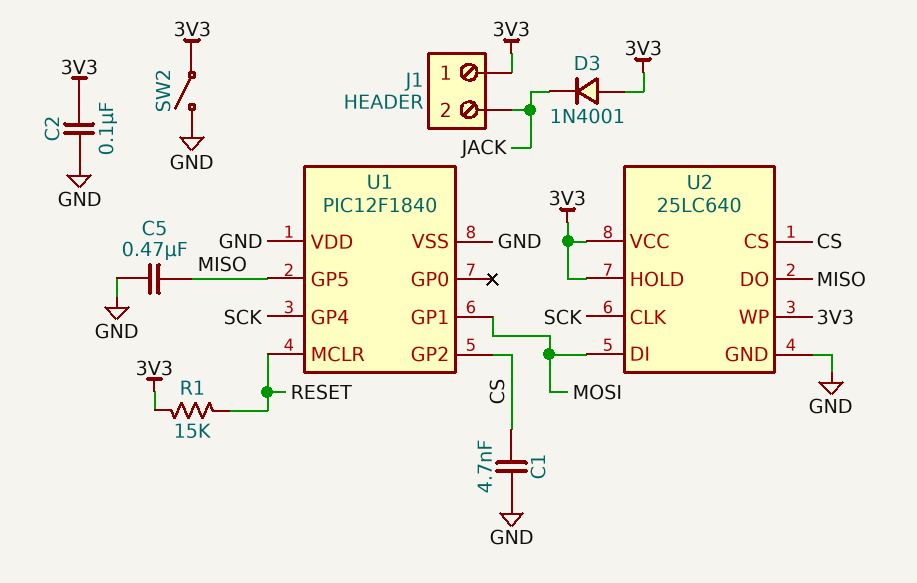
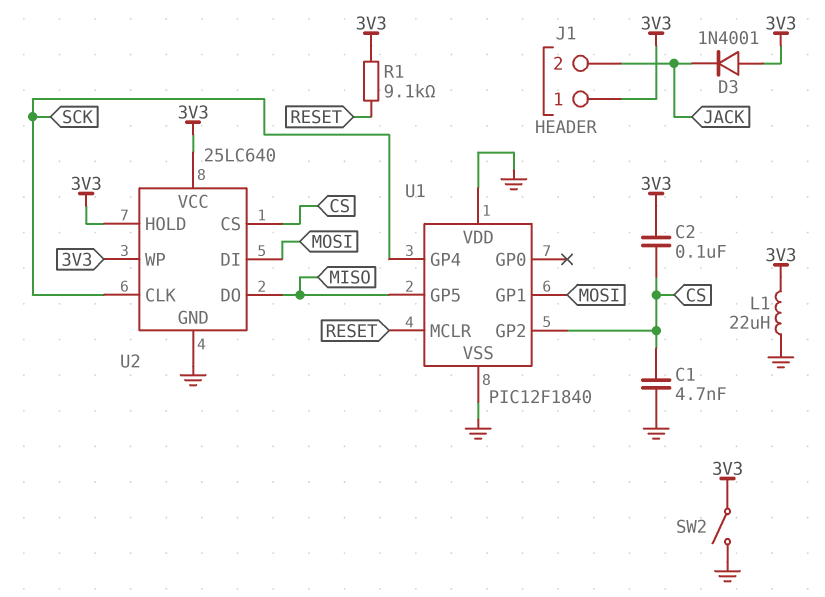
C2: 100nF (3V3, GND) -> 100nF (3V3, CS)
C5: 470nF (GND, MISO) -> none
L1: none -> 22uH (3V3, GND)
R1: 15k (3V3, RESET) -> 9.1k (3V3, RESET)

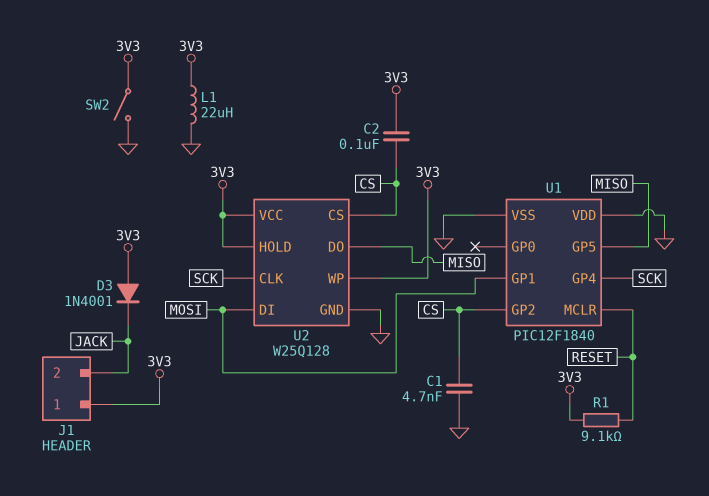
U2: 25LC640 -> W25Q128

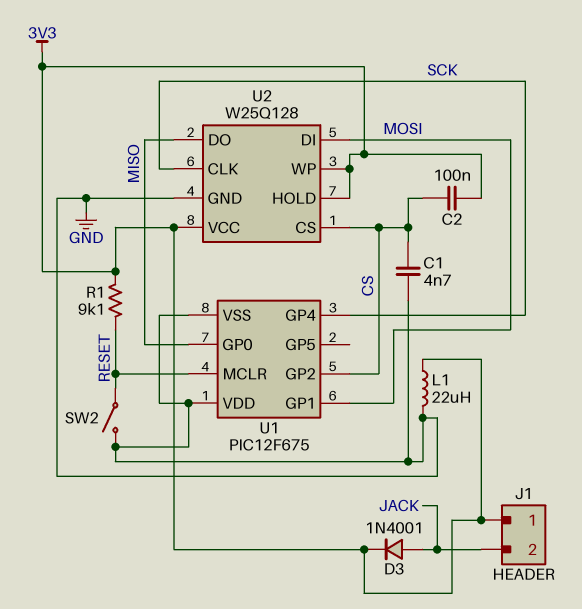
D3: diode 1N4001 (A 3V3, K JACK) -> diode 1N4001 (A JACK, K 3V3)
SW2: switch (3V3, GND) -> switch (GND, RESET)
U1: PIC12F1840 -> PIC12F675
U1 pin GP0: none -> MISO
U1 pin GP5: MISO -> none

